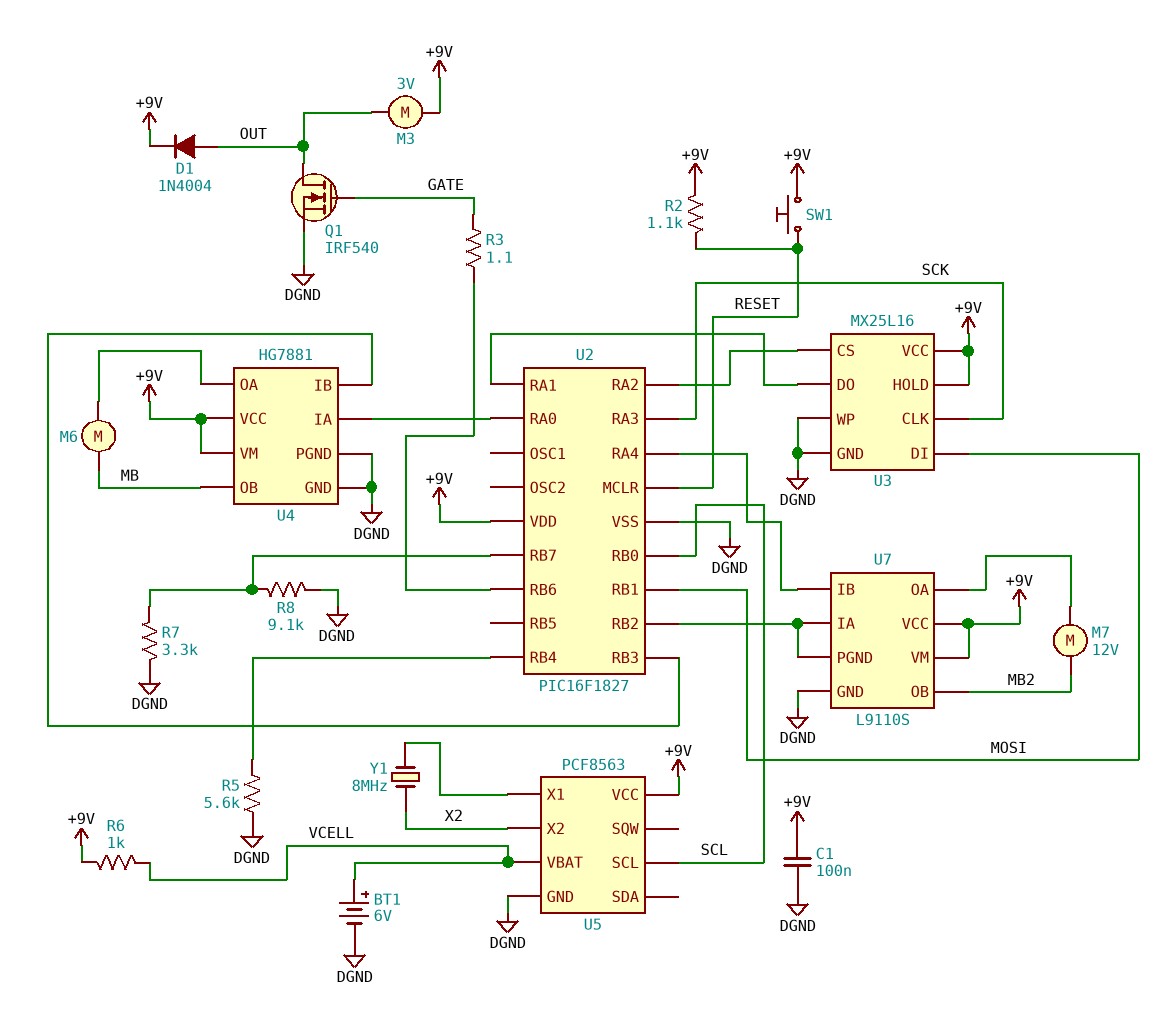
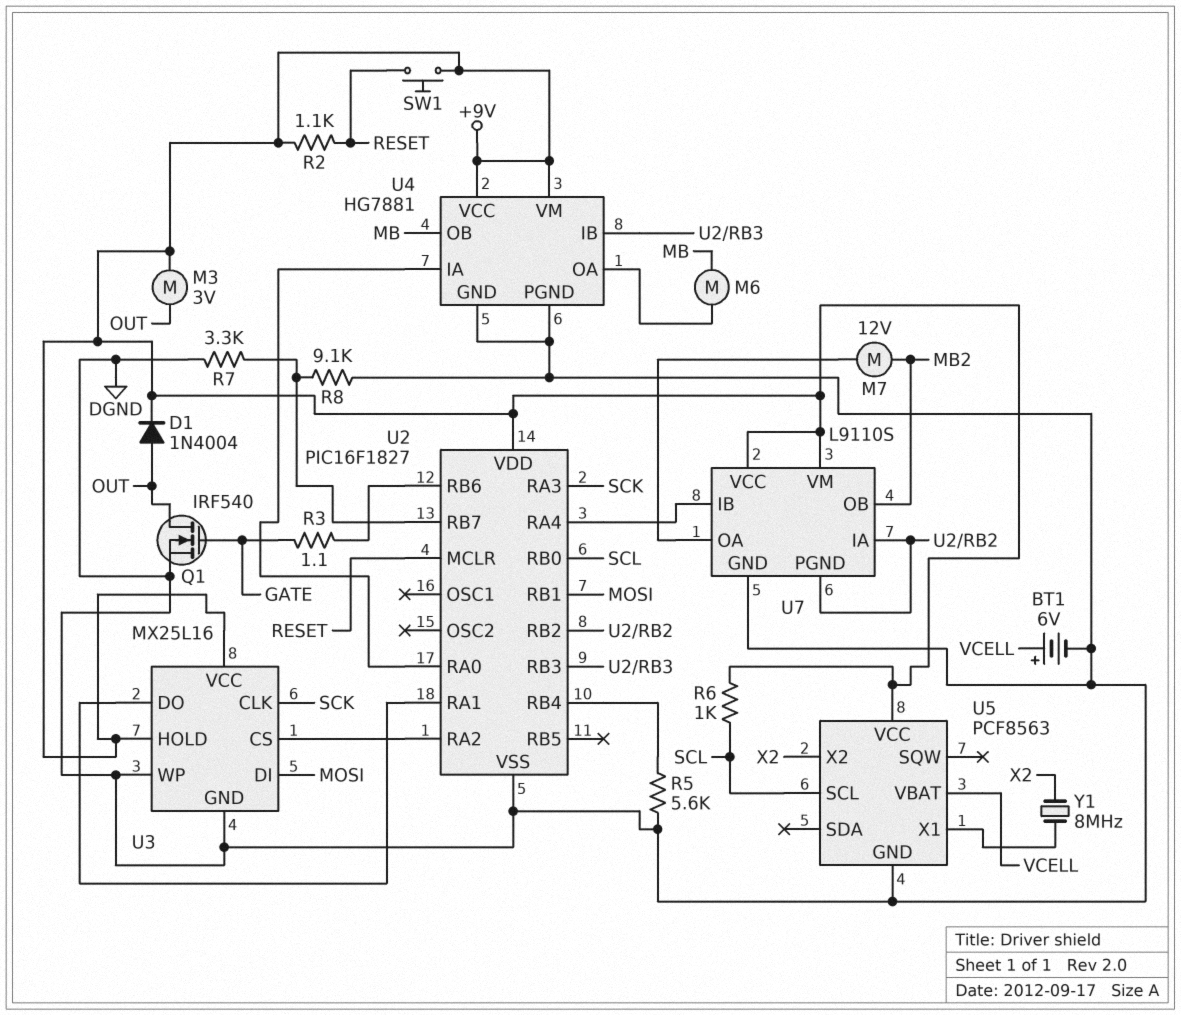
C1: 100nF (+9V, DGND) -> none
R6: 1k (+9V, VCELL) -> 1k (+9V, SCL)

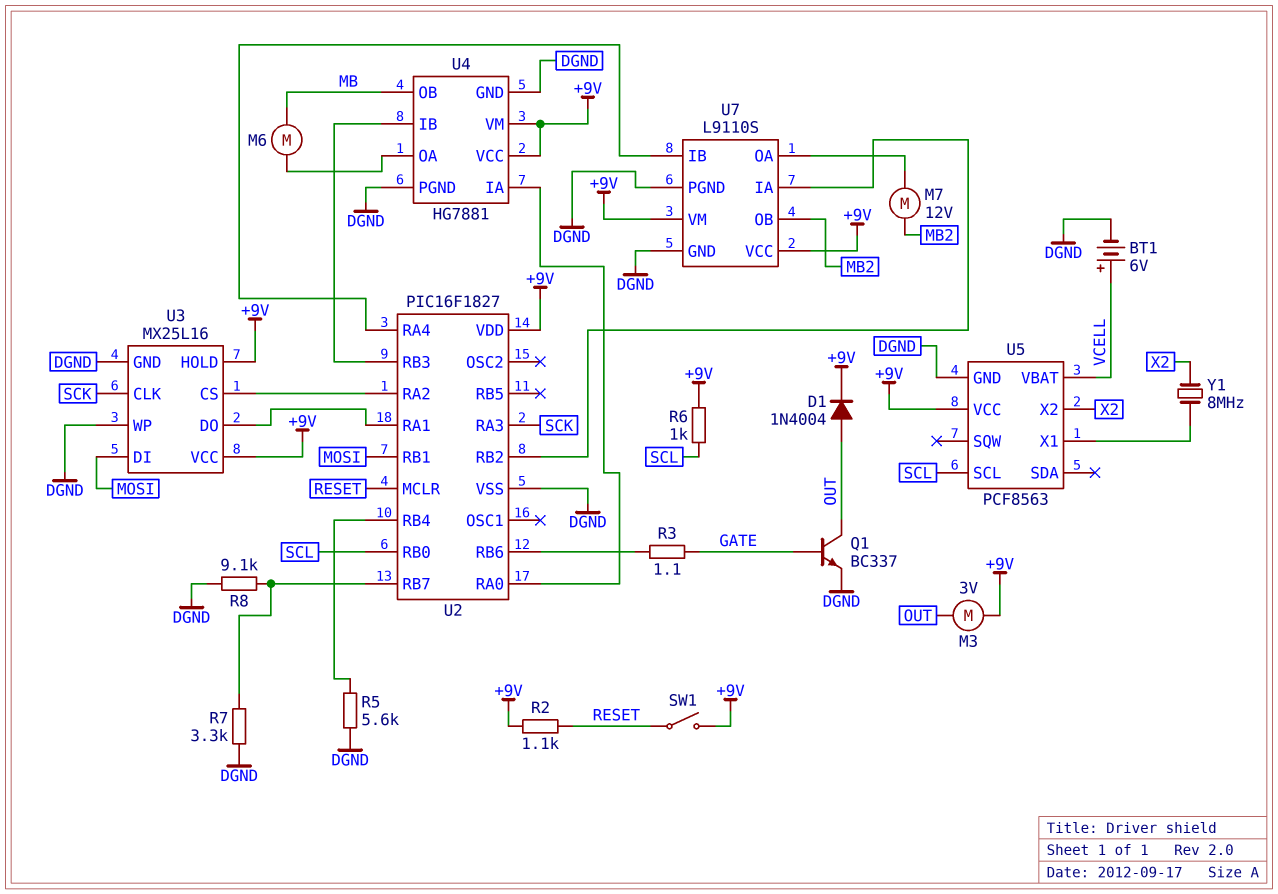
Q1: NMOS IRF540 (G GATE, D OUT, S DGND) -> NPN BC337 (B GATE, C OUT, E DGND)
SW1: button (+9V, RESET) -> switch (+9V, RESET)
U7 pin PGND: U2/RB2 -> DGND

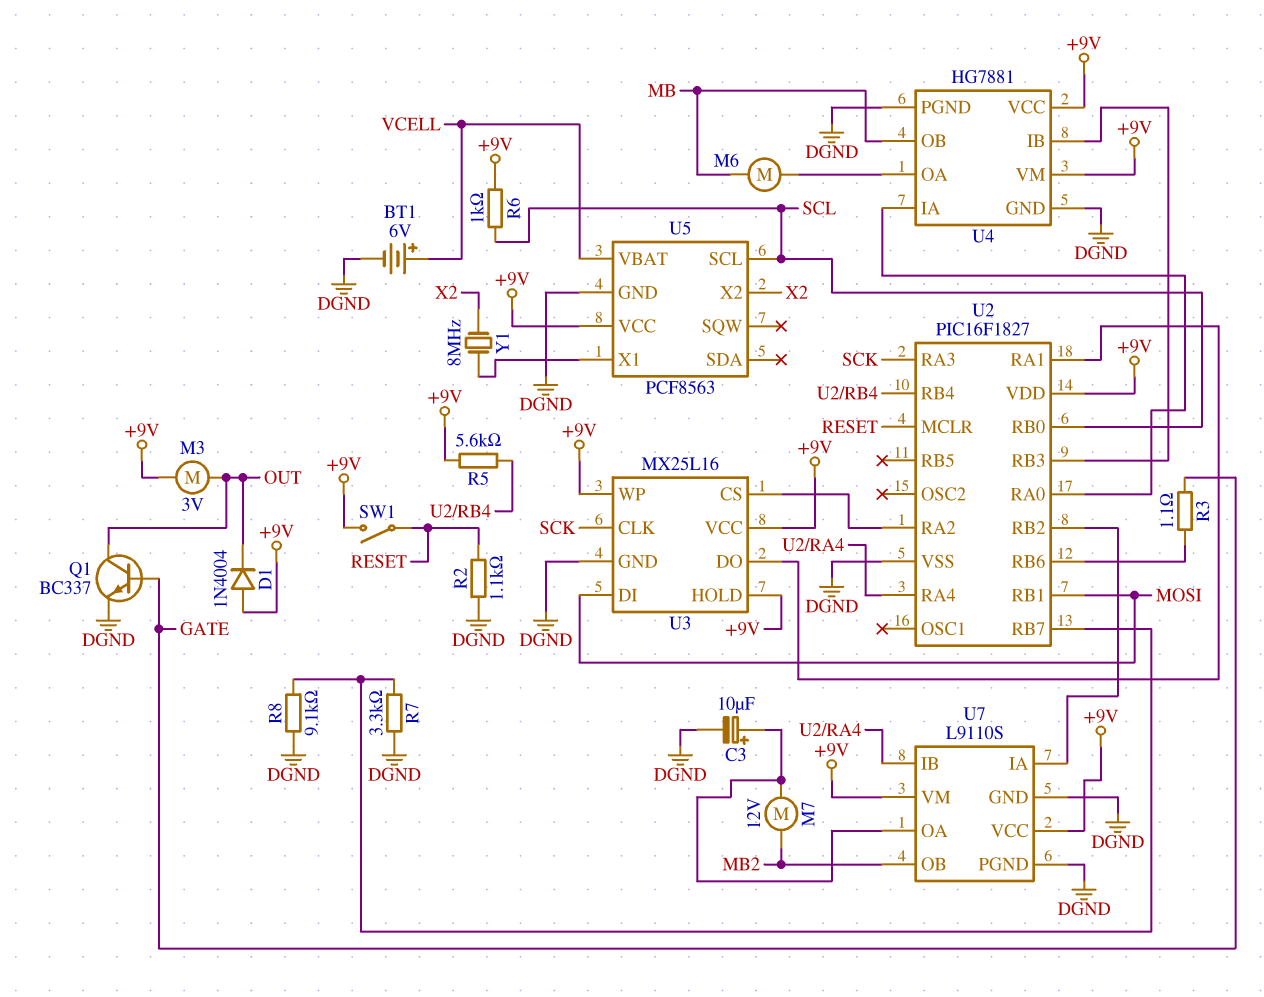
C3: none -> 10uF (plus U7/OA, minus DGND)
D1: diode 1N4004 (A OUT, K +9V) -> diode 1N4004 (A +9V, K OUT)
R2: 1.1k (+9V, RESET) -> 1.1k (DGND, RESET)
R5: 5.6k (DGND, U2/RB4) -> 5.6k (+9V, U2/RB4)
U3 pin WP: DGND -> +9V

